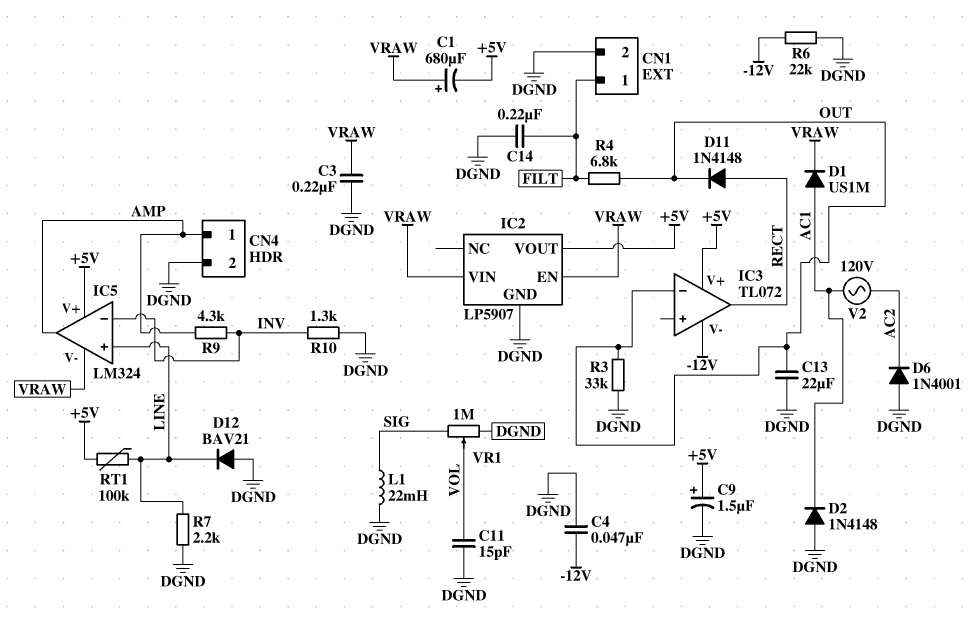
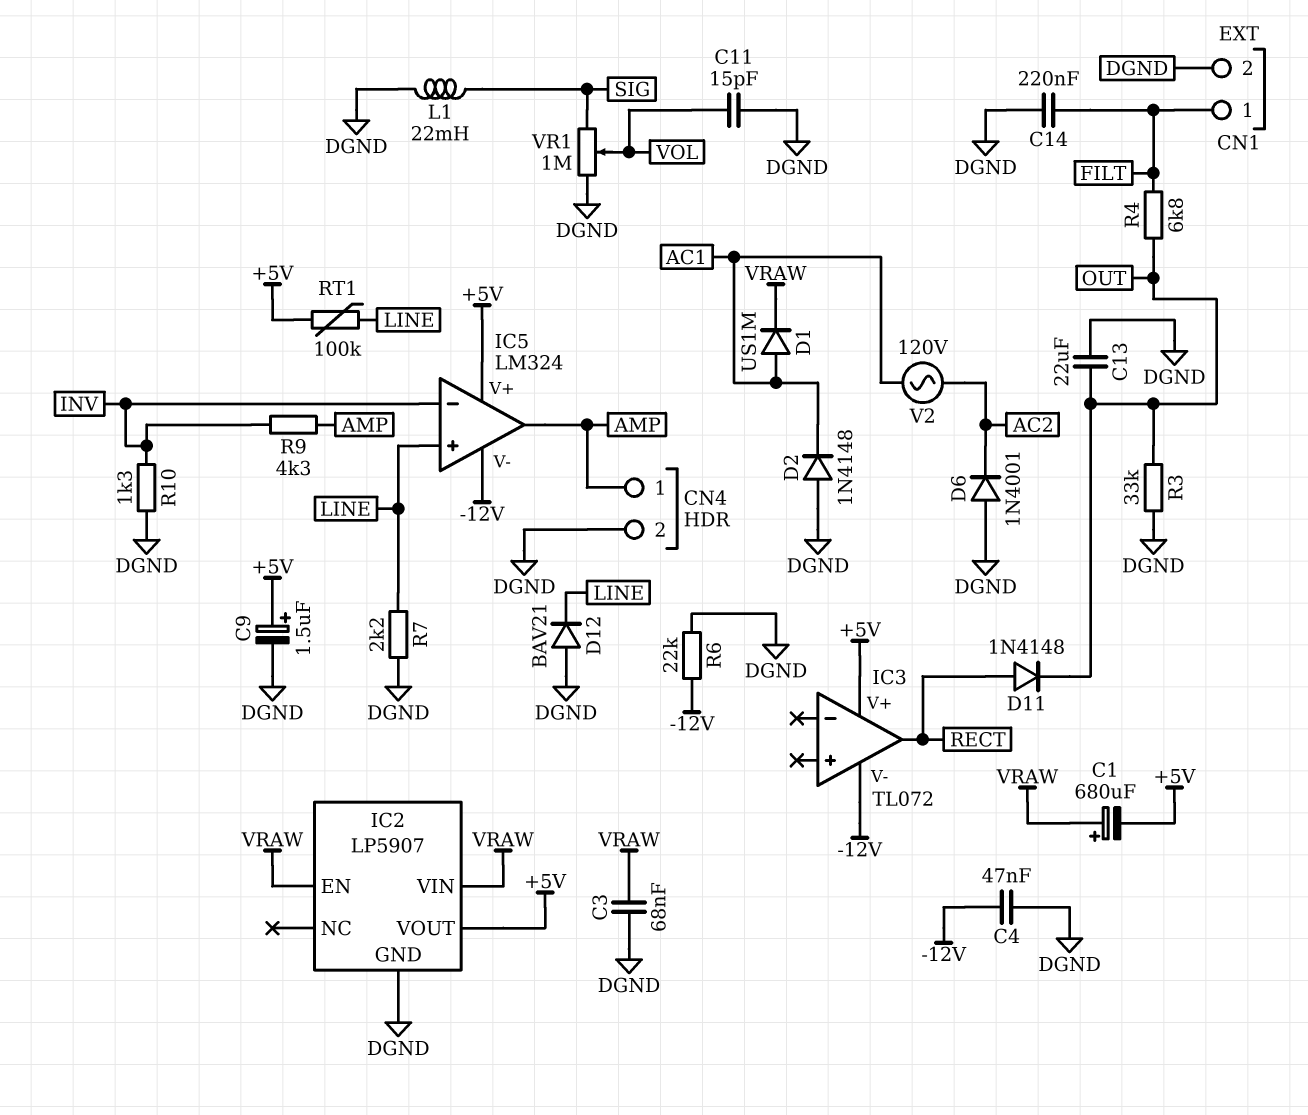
C3: 220nF (DGND, VRAW) -> 68nF (DGND, VRAW)
IC3 pin in-: OUT -> none
IC5 pin V-: VRAW -> -12V

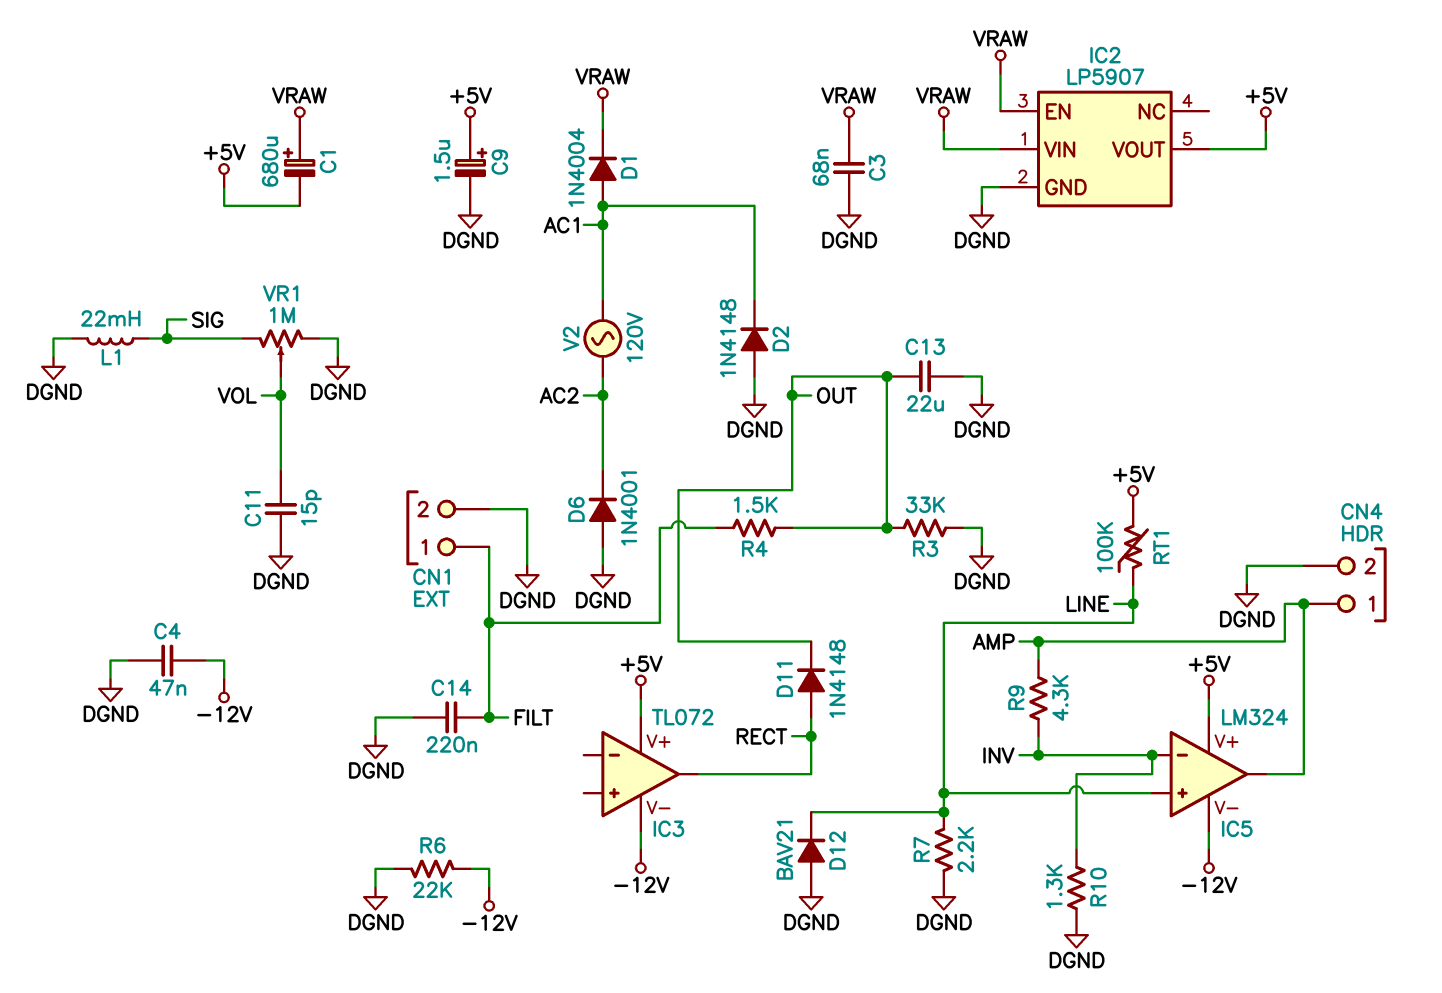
D1: diode US1M (A AC1, K VRAW) -> diode 1N4004 (A AC1, K VRAW)
R4: 6.8k (FILT, OUT) -> 1.5k (FILT, OUT)

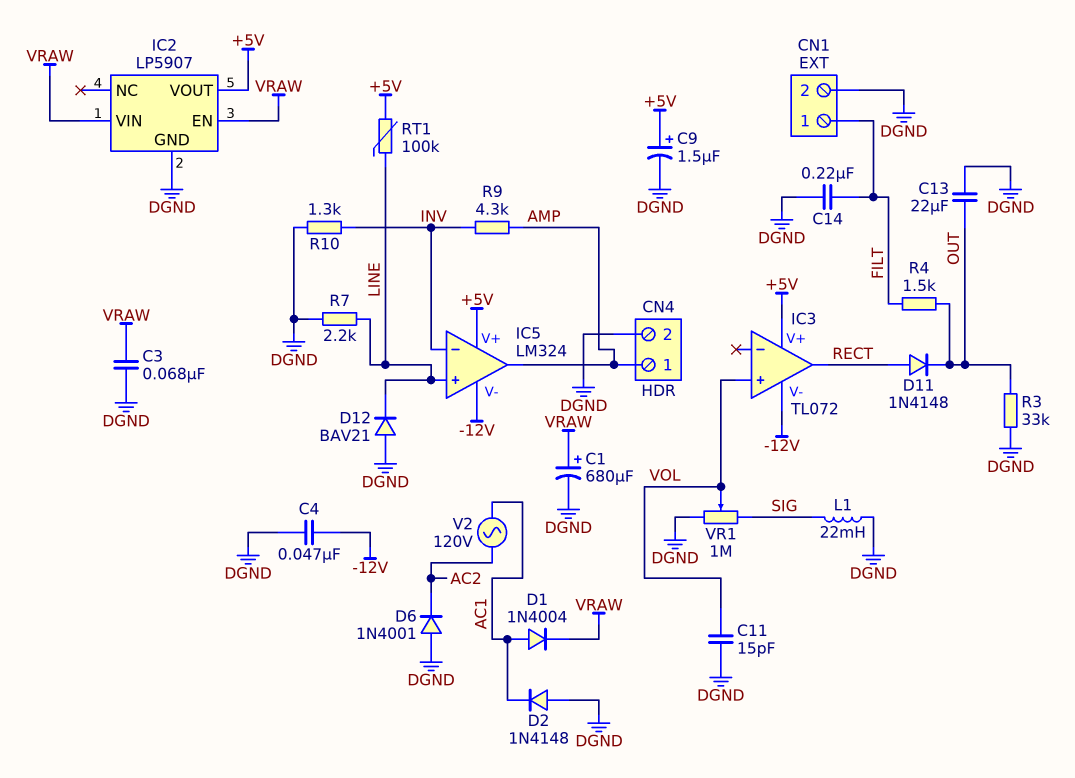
C1: 680uF (plus VRAW, minus +5V) -> 680uF (plus VRAW, minus DGND)
IC3 pin in+: none -> VOL
R6: 22k (-12V, DGND) -> none

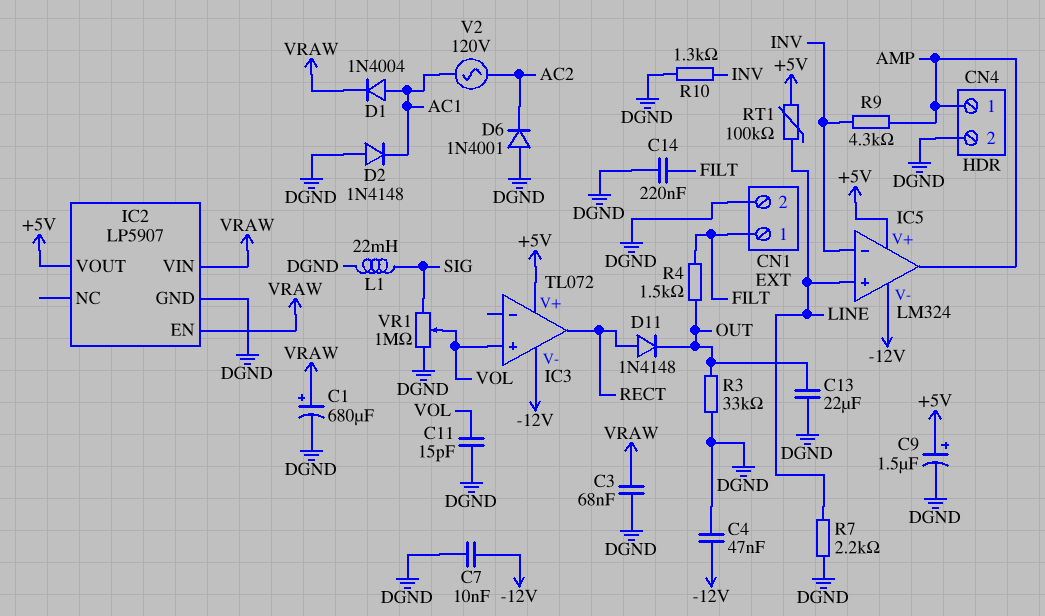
C7: none -> 10nF (-12V, DGND)
D12: diode BAV21 (A DGND, K LINE) -> none

